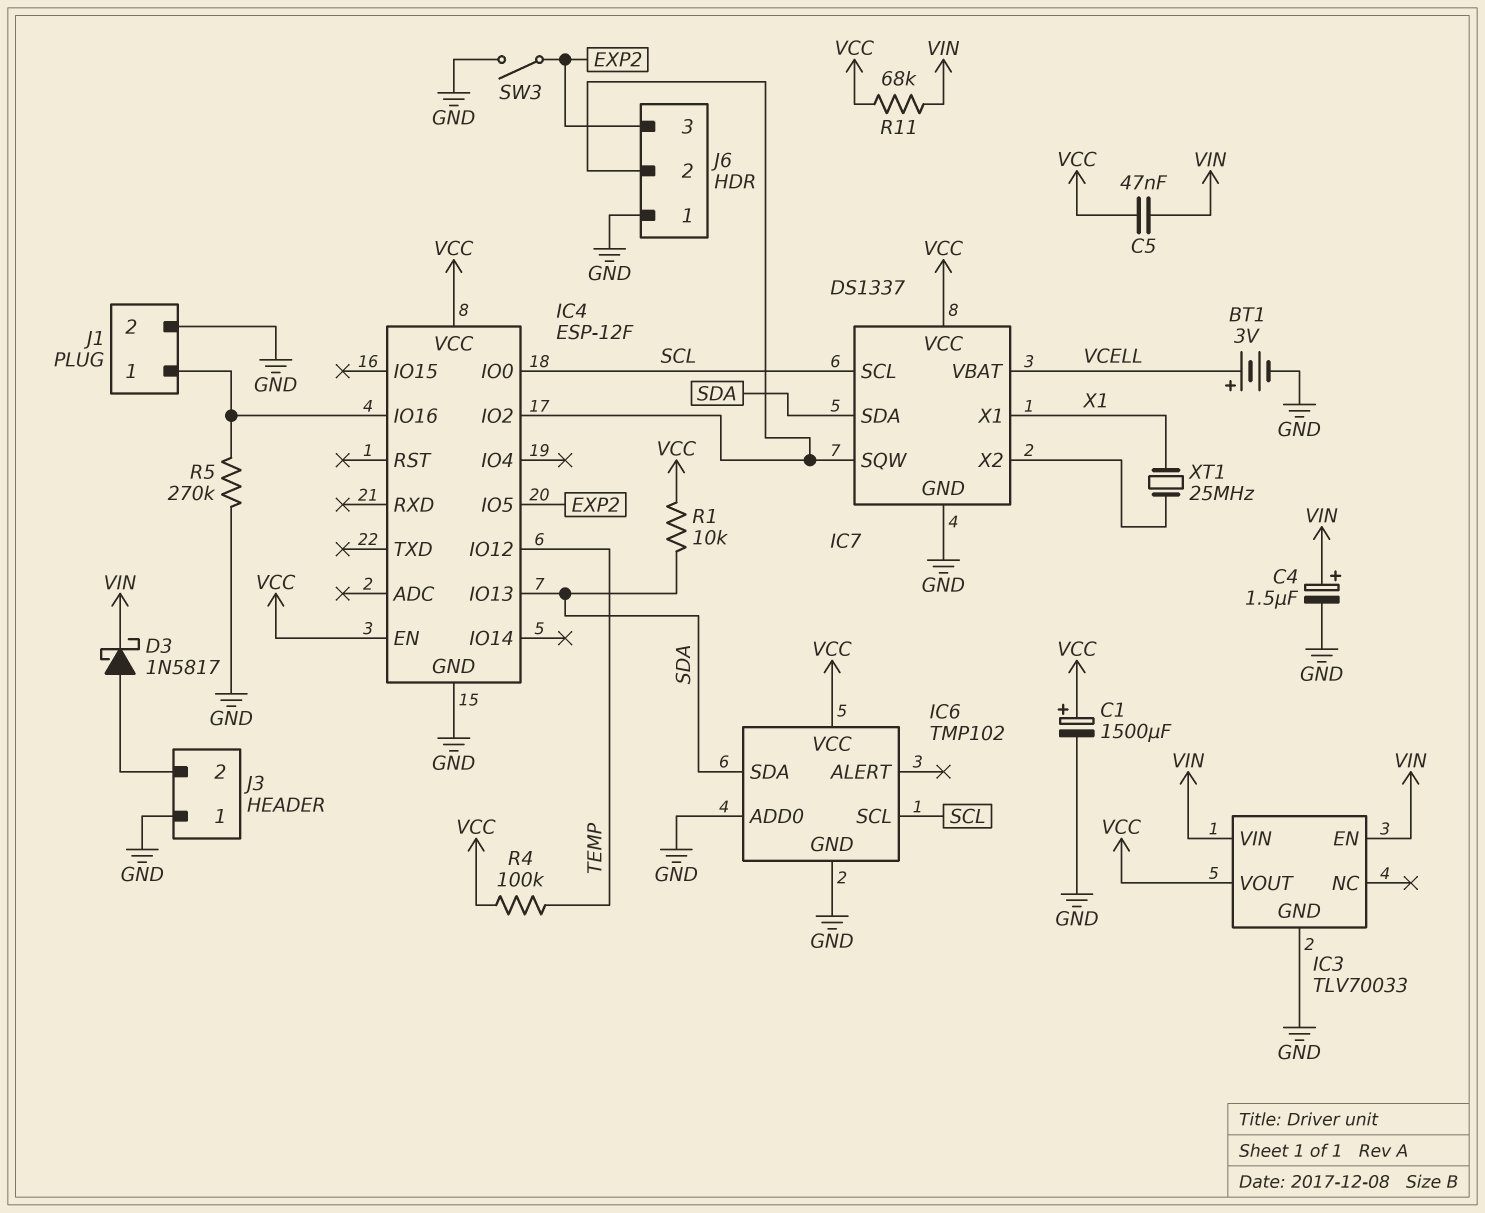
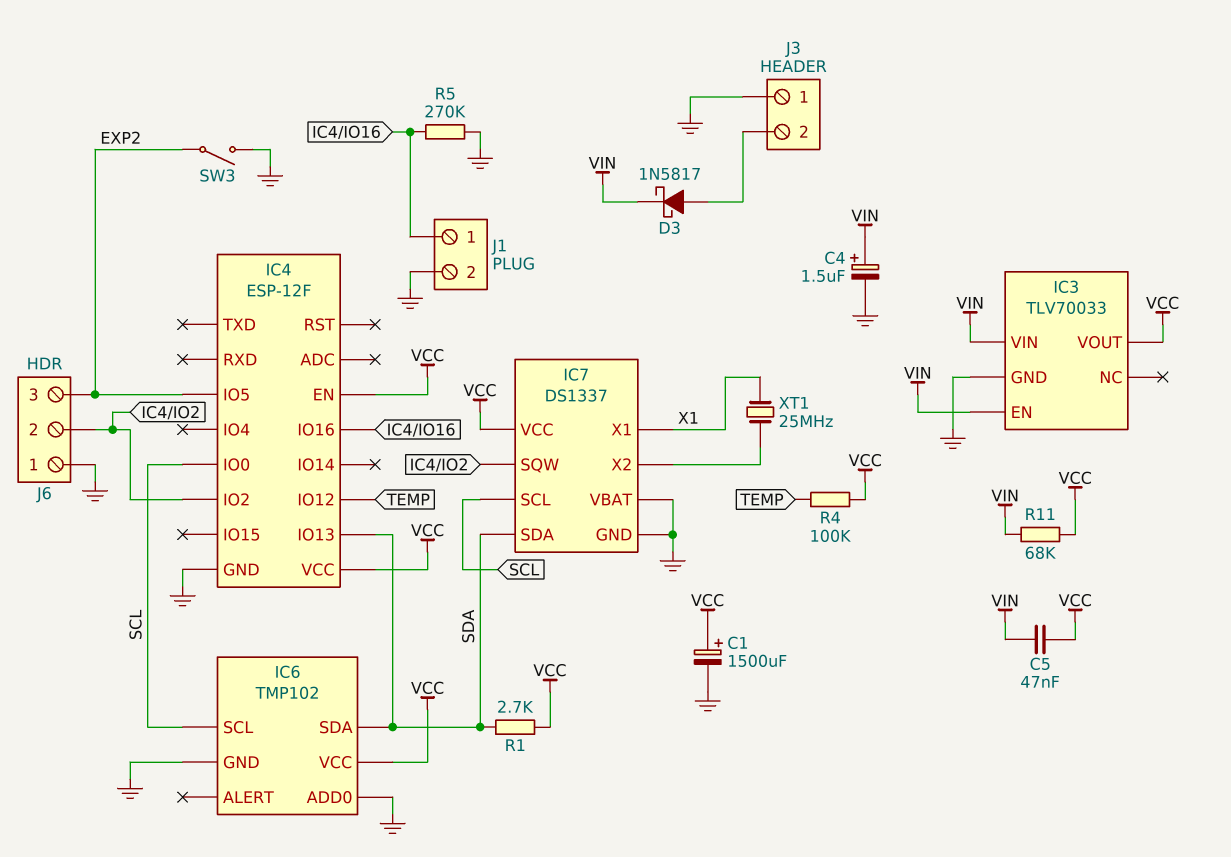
BT1: 3V (plus VCELL, minus GND) -> none
IC7 pin VBAT: VCELL -> GND
R1: 10k (SDA, VCC) -> 2.7k (SDA, VCC)

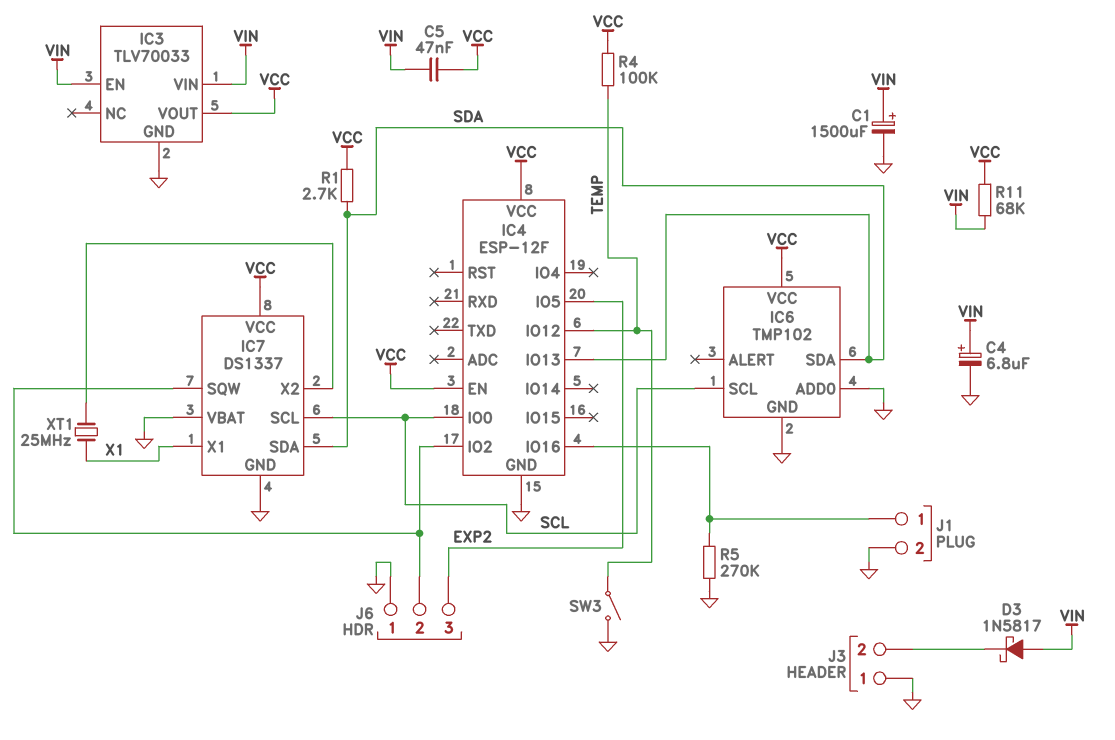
C1: 1500uF (plus VCC, minus GND) -> 1500uF (plus VIN, minus GND)
C4: 1.5uF (plus VIN, minus GND) -> 6.8uF (plus VIN, minus GND)
D3: schottky 1N5817 (A J3/2, K VIN) -> schottky 1N5817 (A VIN, K J3/2)
SW3: switch (EXP2, GND) -> switch (GND, TEMP)

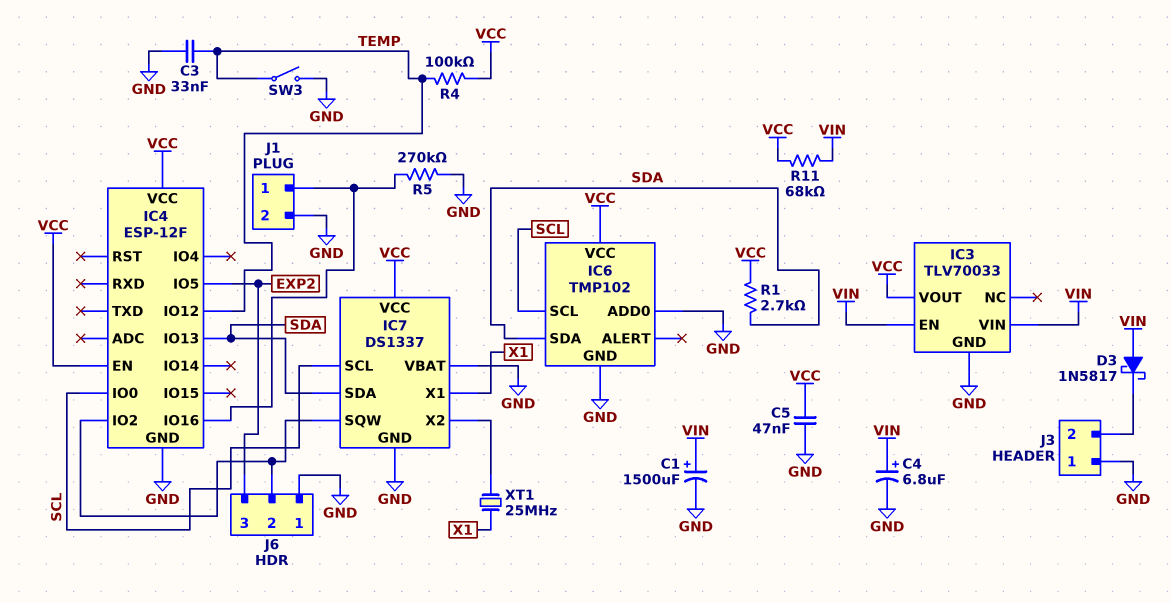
C3: none -> 33nF (GND, TEMP)
C5: 47nF (VCC, VIN) -> 47nF (GND, VCC)

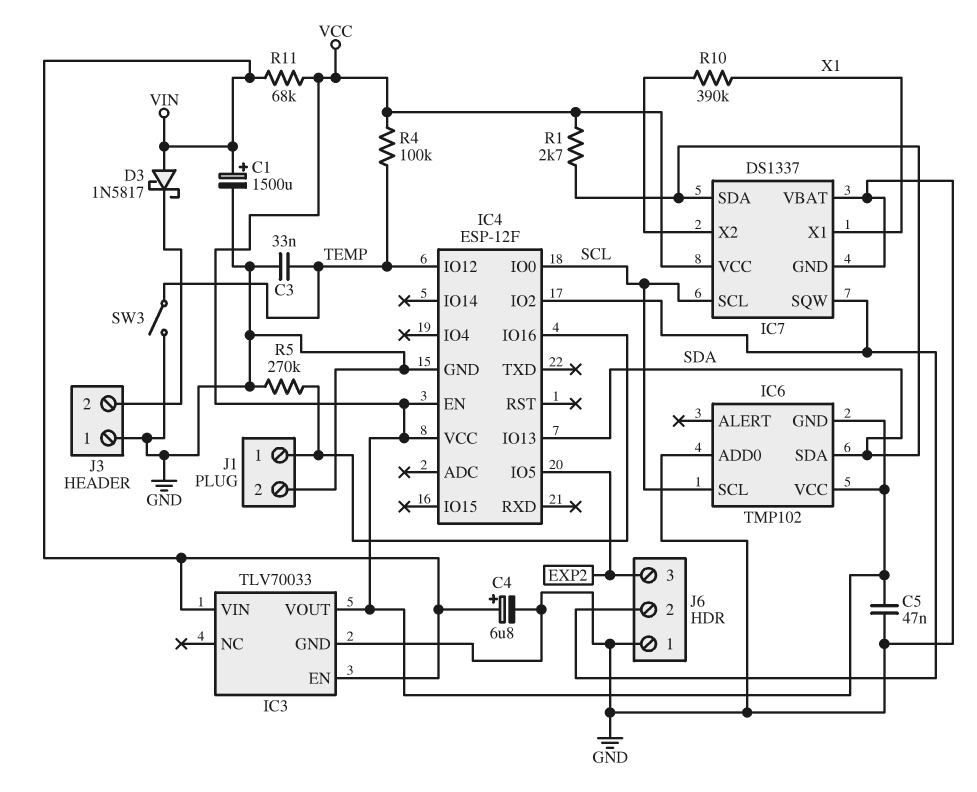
IC6 pin GND: GND -> VCC
R10: none -> 390k (IC7/X2, X1)
XT1: 25MHz (IC7/X2, X1) -> none

